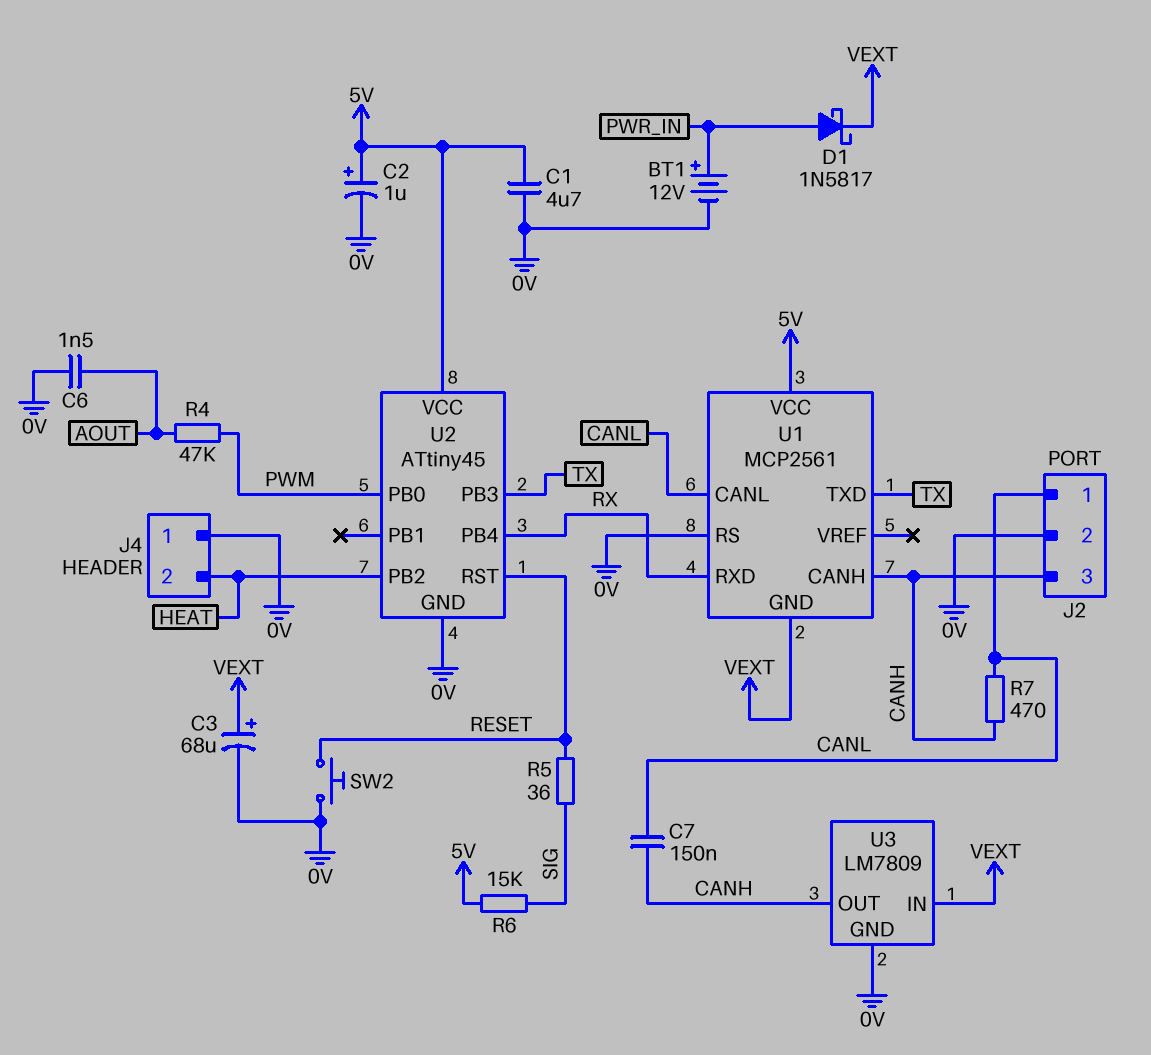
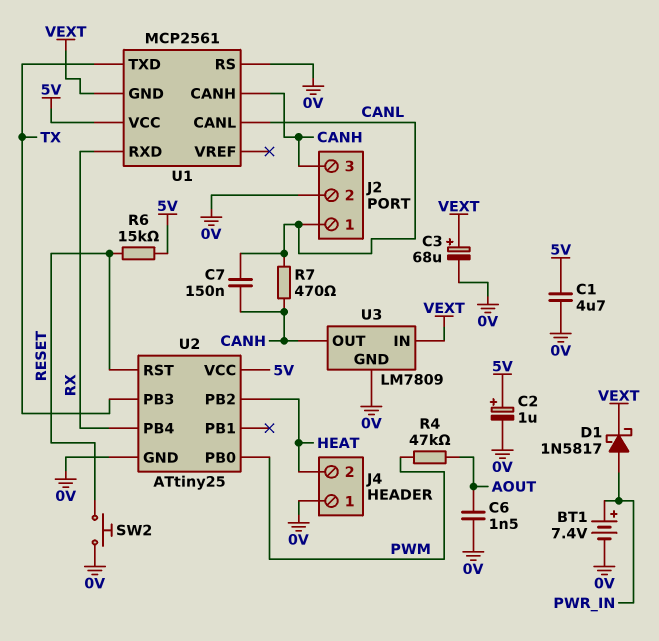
BT1: 12V (plus PWR_IN, minus 0V) -> 7.4V (plus PWR_IN, minus 0V)
R5: 36 (RESET, SIG) -> none
R6: 15k (5V, SIG) -> 15k (5V, RESET)
U2: ATtiny45 -> ATtiny25

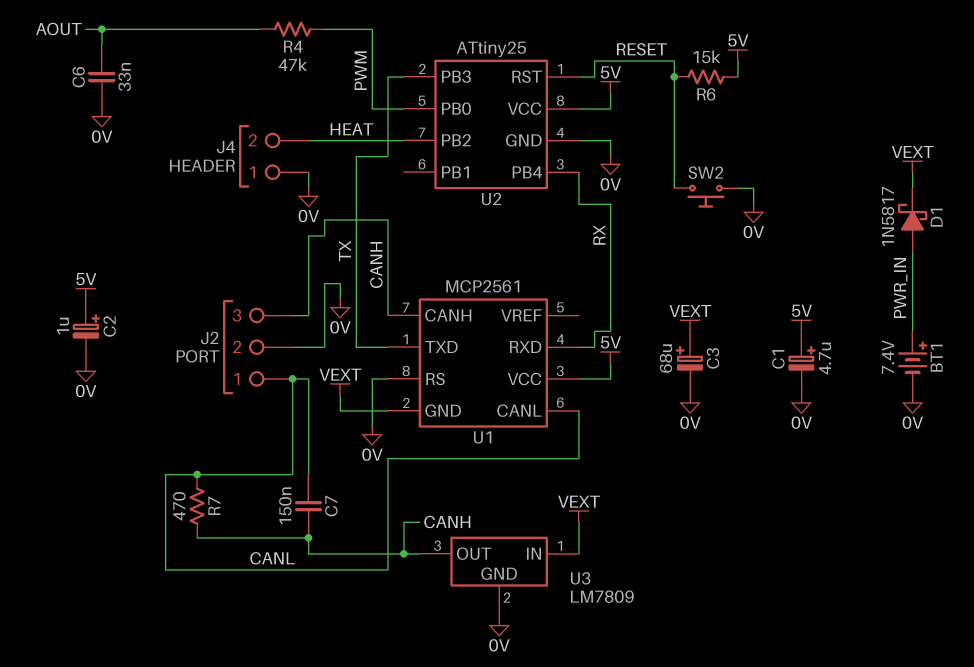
C1: 4.7uF (0V, 5V) -> 4.7uF (plus 5V, minus 0V)
C6: 1.5nF (0V, AOUT) -> 33nF (0V, AOUT)

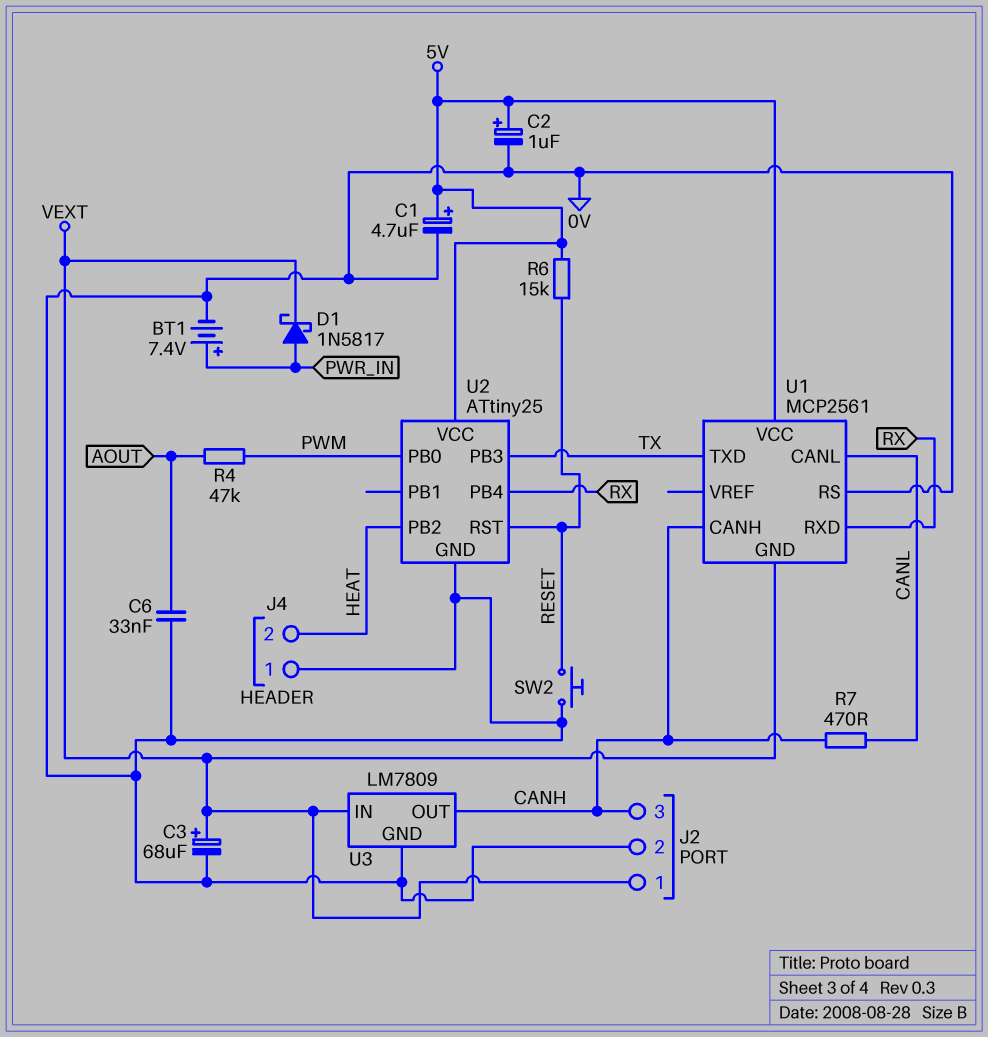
C7: 150nF (CANH, CANL) -> none
J2 pin 1: CANL -> VEXT

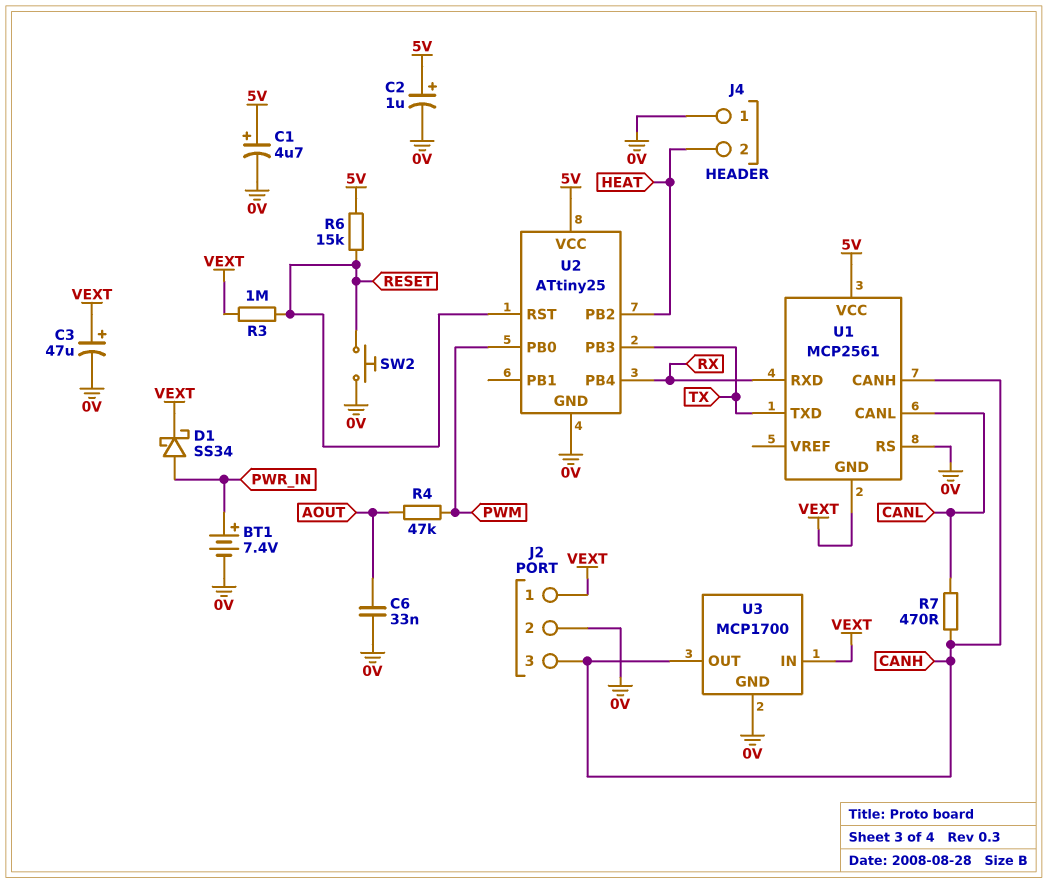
C3: 68uF (plus VEXT, minus 0V) -> 47uF (plus VEXT, minus 0V)
D1: schottky 1N5817 (A PWR_IN, K VEXT) -> schottky SS34 (A PWR_IN, K VEXT)
R3: none -> 1M (RESET, VEXT)
U3: LM7809 -> MCP1700

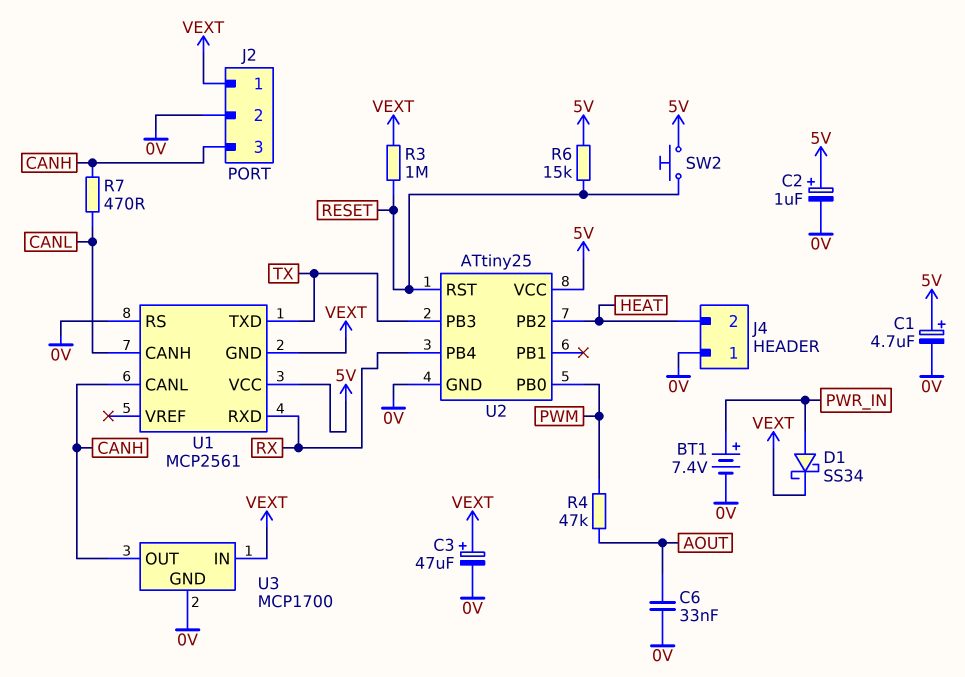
SW2: button (0V, RESET) -> button (5V, RESET)
U1 pin CANH: CANH -> CANL
U1 pin CANL: CANL -> CANH

